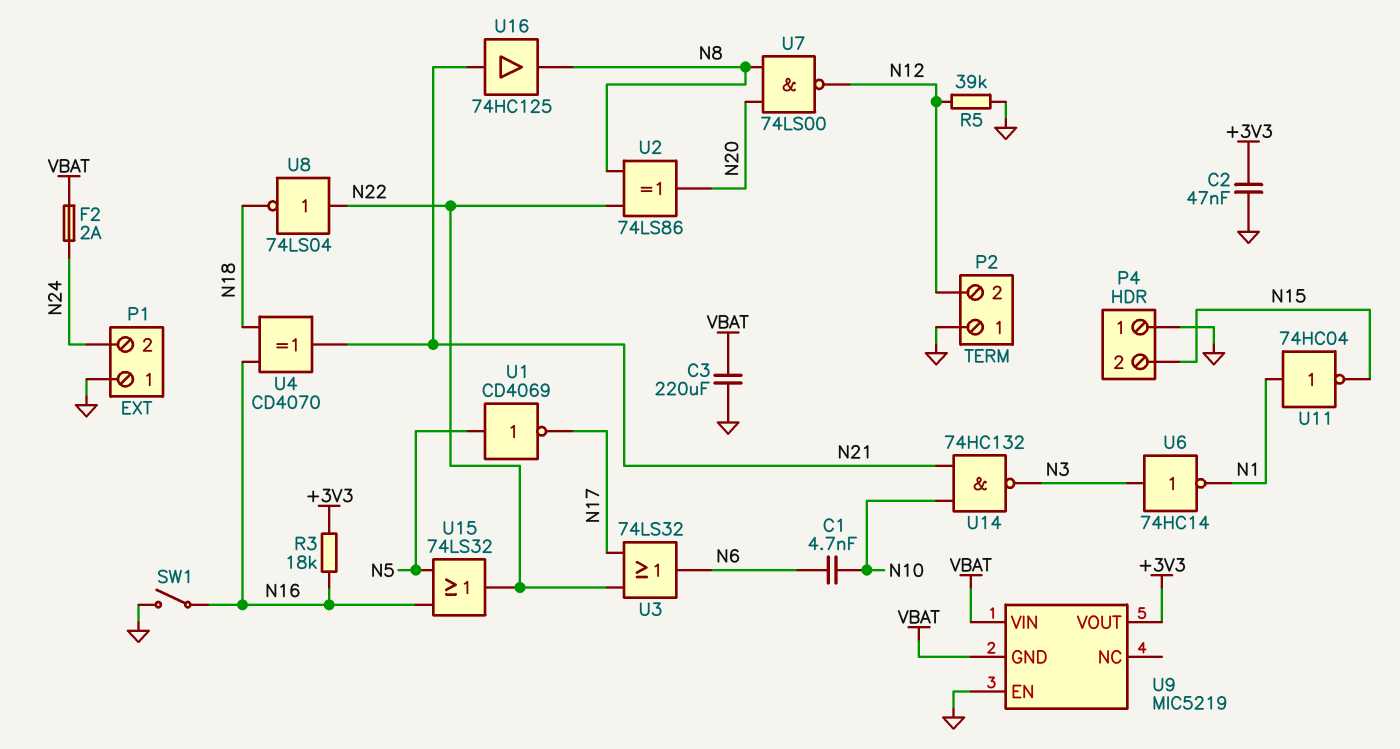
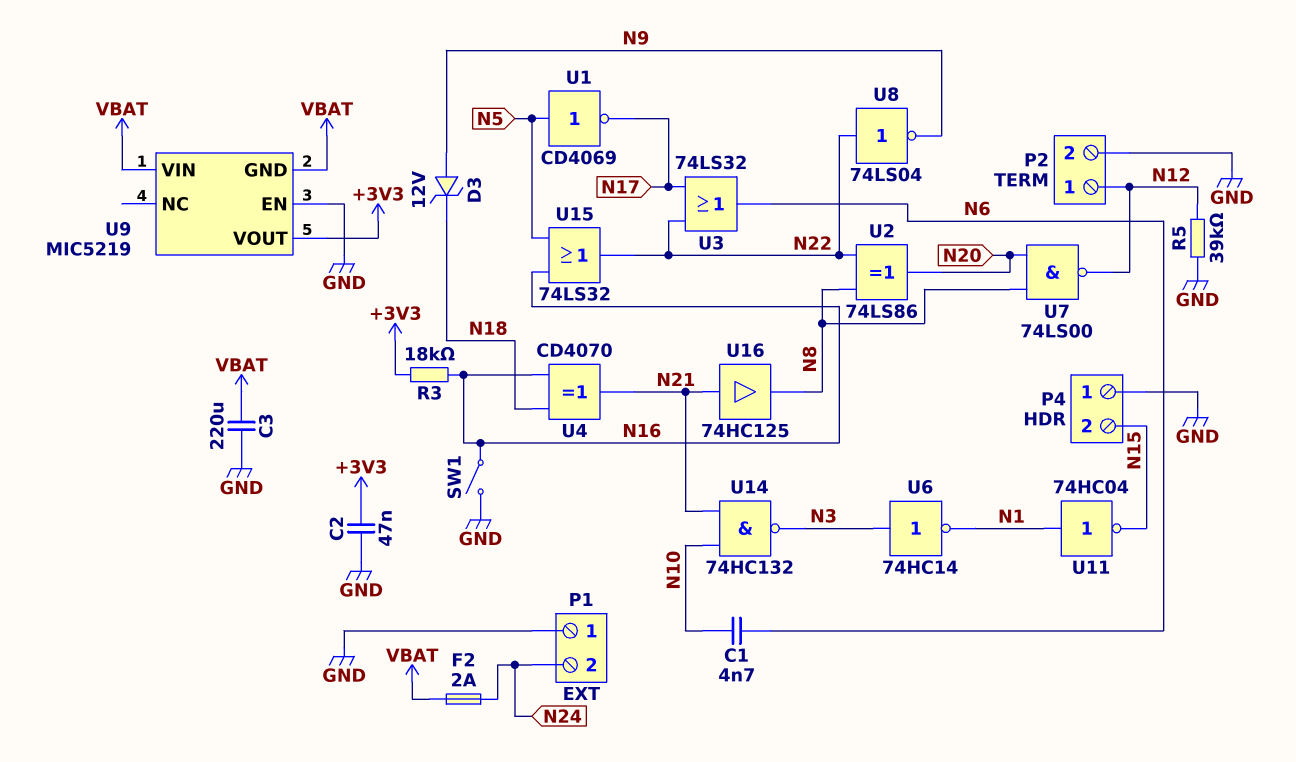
D3: none -> zener 12V (A N9, K N18)
P2 pin 1: GND -> N12
P2 pin 2: N12 -> GND
U8: NOT 74LS04 (in N22, out N18) -> NOT 74LS04 (in N22, out N9)

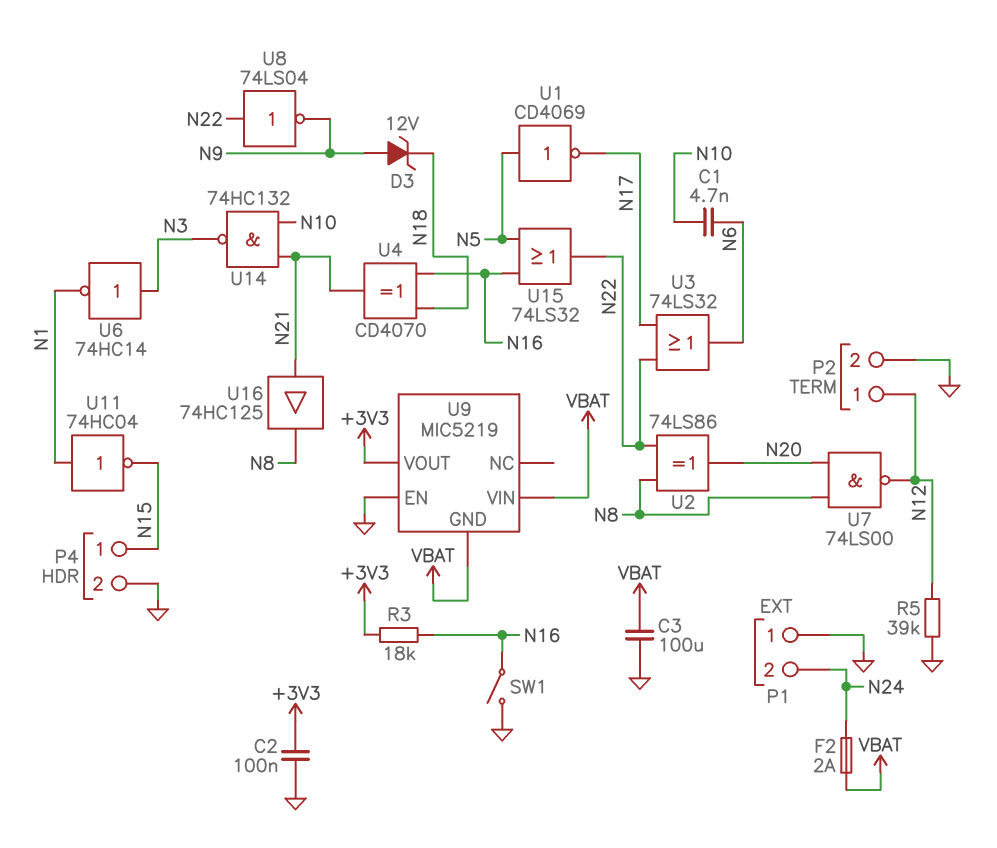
C2: 47nF (+3V3, GND) -> 100nF (+3V3, GND)
C3: 220uF (GND, VBAT) -> 100uF (GND, VBAT)
P4 pin 1: GND -> N15
P4 pin 2: N15 -> GND

